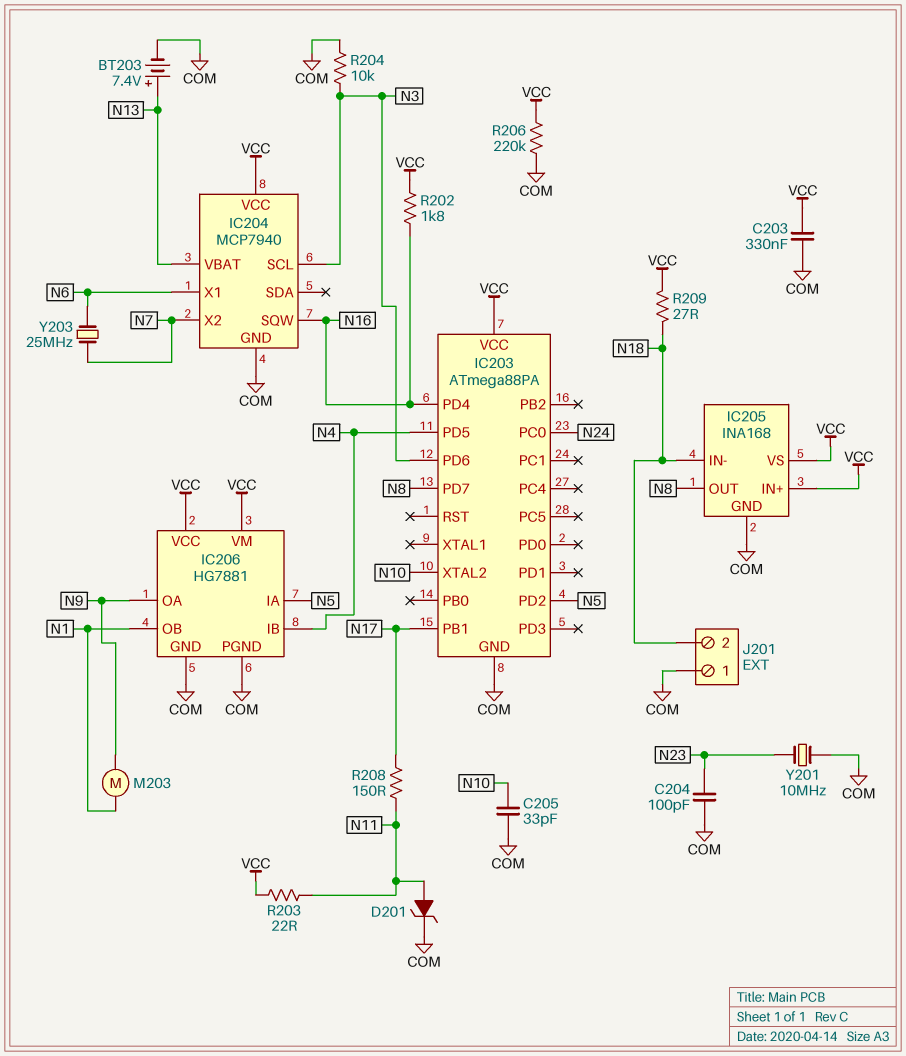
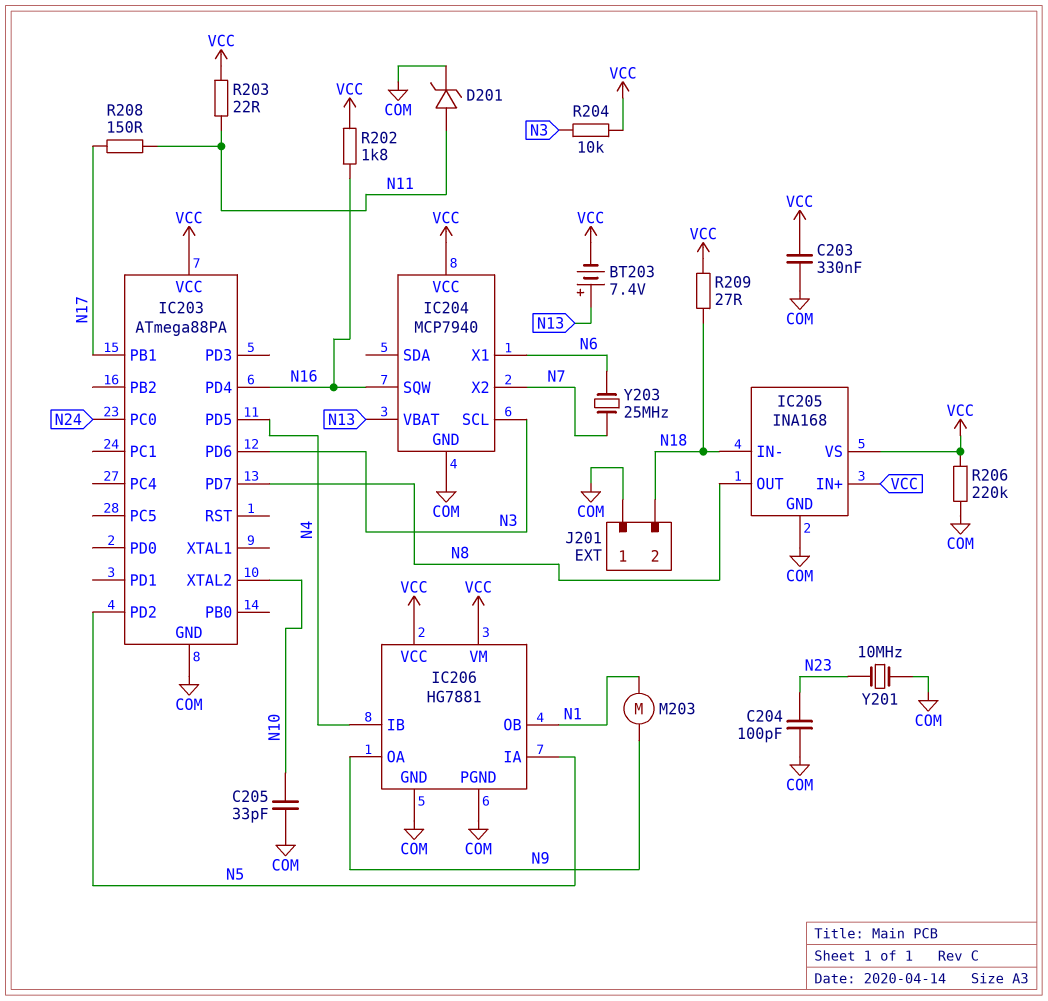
BT203: 7.4V (plus N13, minus COM) -> 7.4V (plus N13, minus VCC)
R204: 10k (COM, N3) -> 10k (N3, VCC)

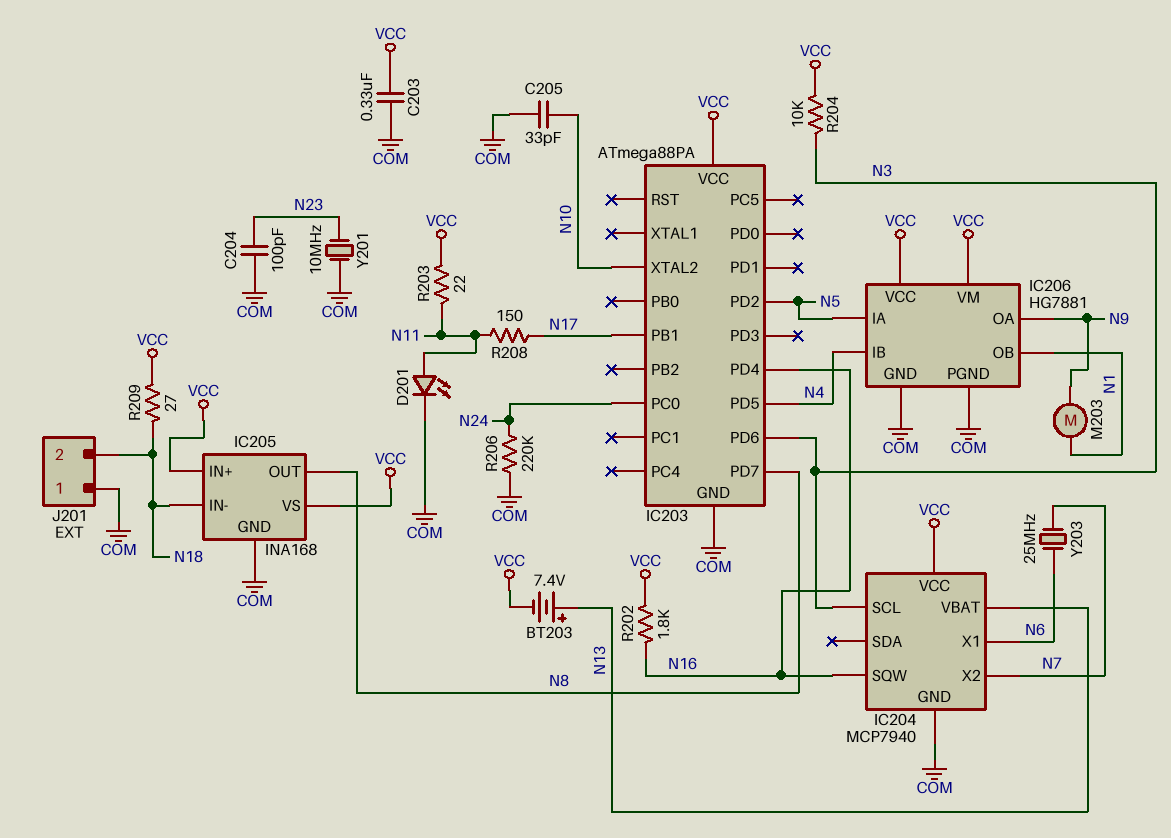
D201: zener (A N11, K COM) -> LED (A N11, K COM)
R206: 220k (COM, VCC) -> 220k (COM, N24)

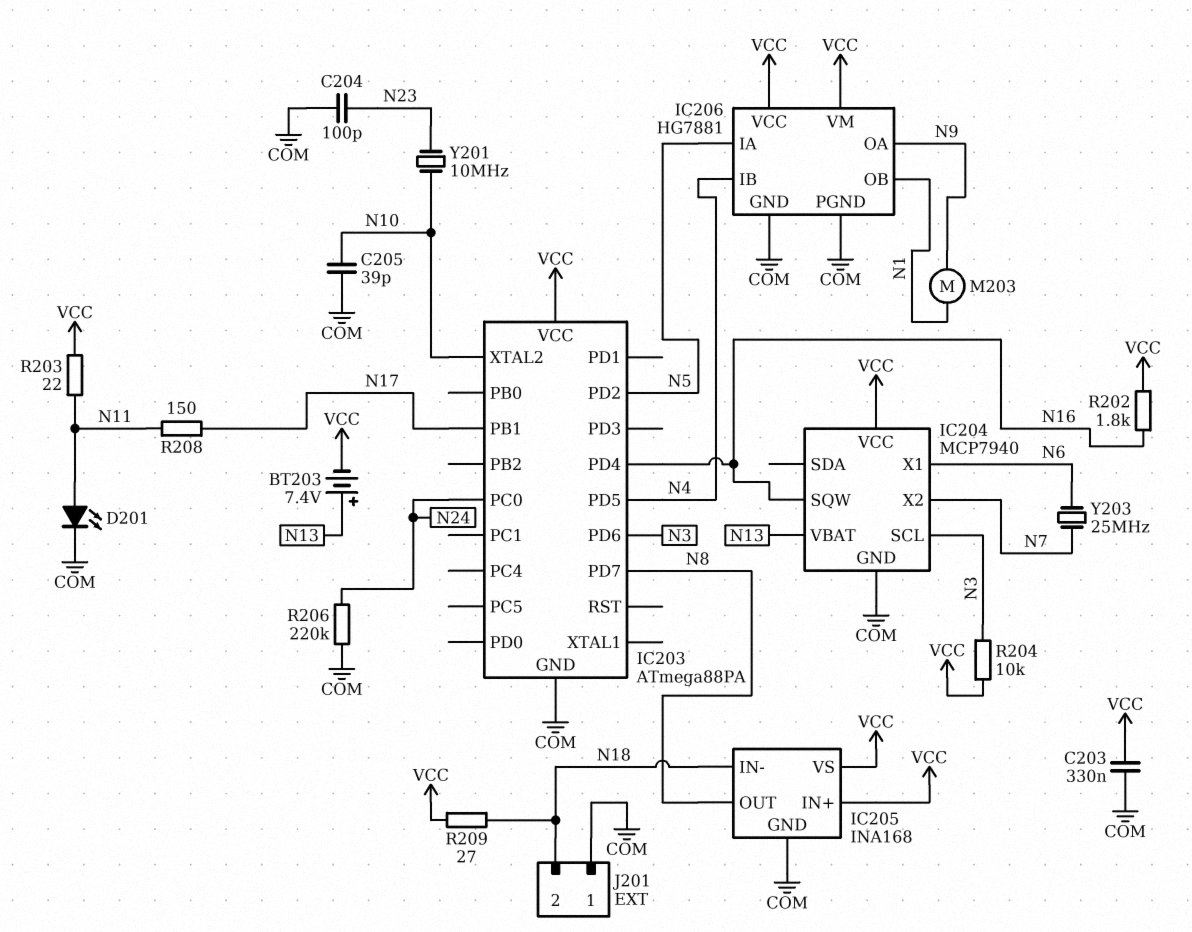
C205: 33pF (COM, N10) -> 39pF (COM, N10)
Y201: 10MHz (COM, N23) -> 10MHz (N10, N23)

